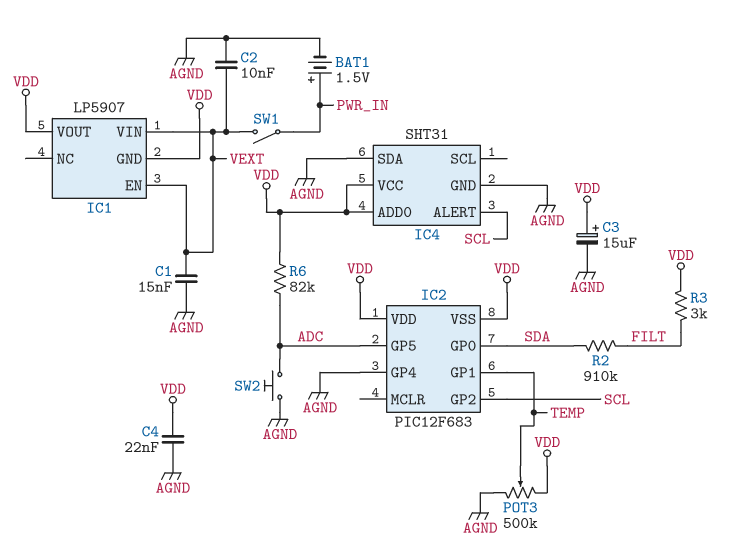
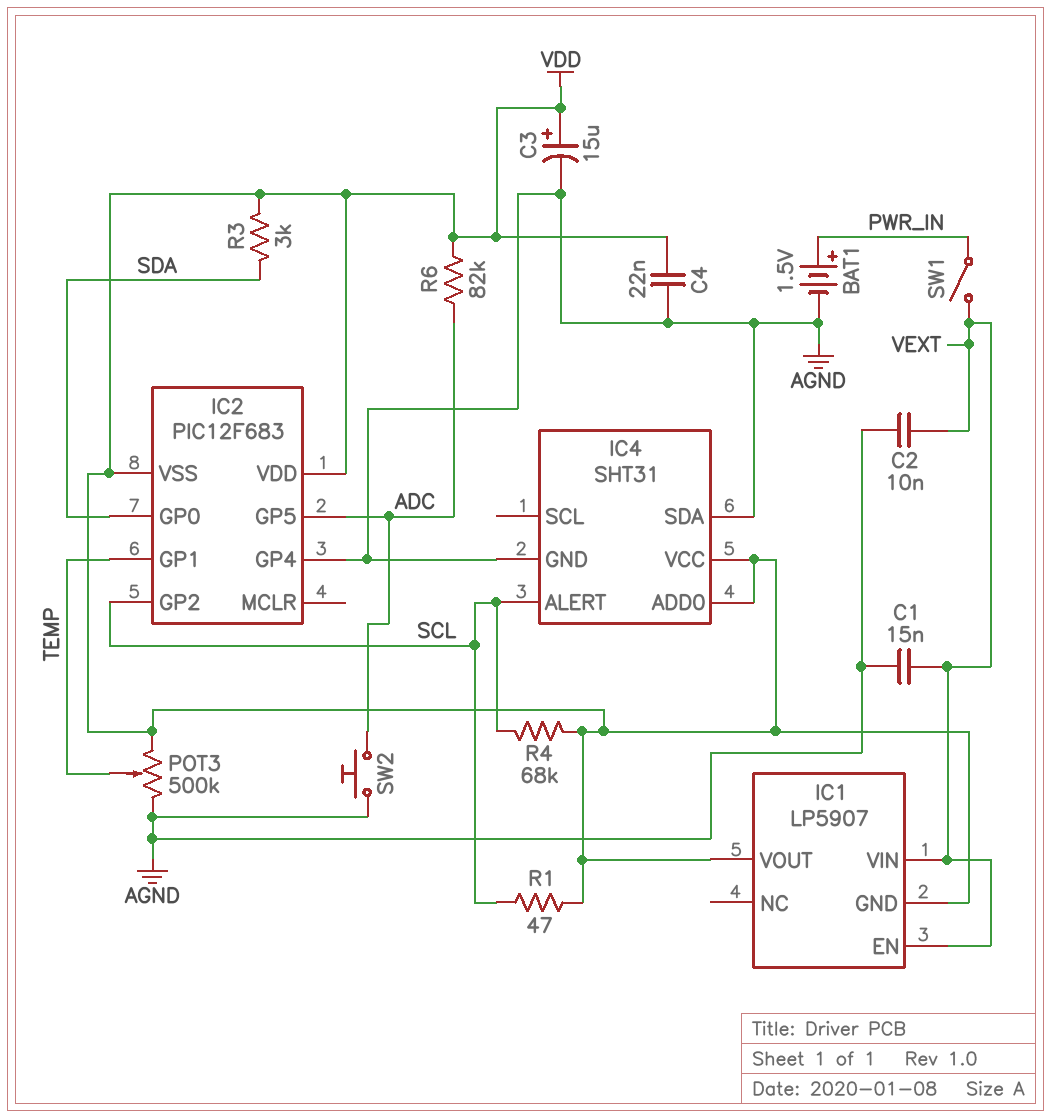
R1: none -> 47 (SCL, VDD)
R2: 910k (FILT, SDA) -> none
R3: 3k (FILT, VDD) -> 3k (SDA, VDD)
R4: none -> 68k (SCL, VDD)

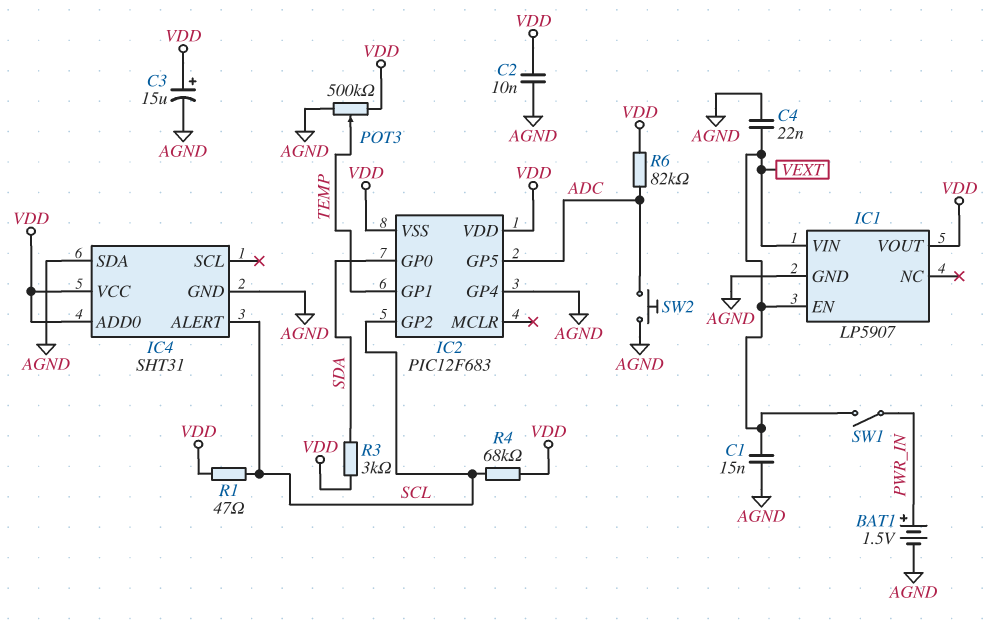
C2: 10nF (AGND, VEXT) -> 10nF (AGND, VDD)
C4: 22nF (AGND, VDD) -> 22nF (AGND, VEXT)
IC1 pin GND: VDD -> AGND

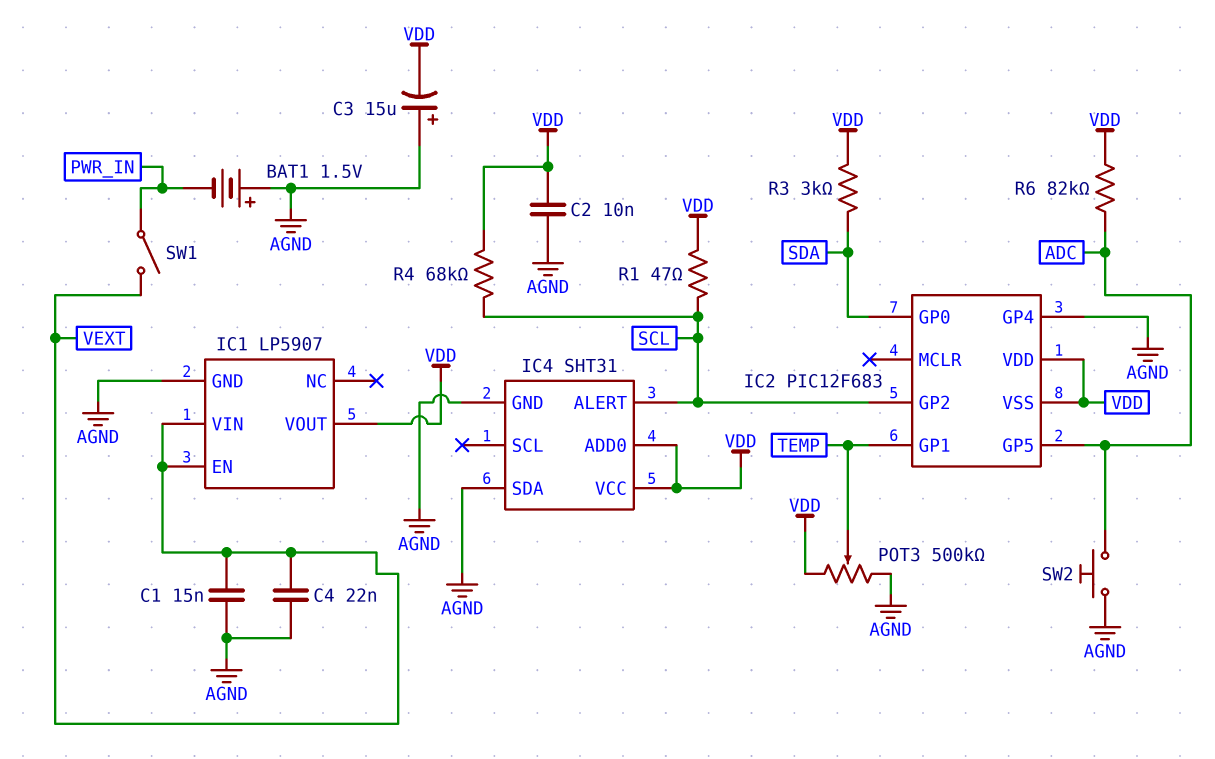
BAT1: 1.5V (plus PWR_IN, minus AGND) -> 1.5V (plus AGND, minus PWR_IN)
C3: 15uF (plus VDD, minus AGND) -> 15uF (plus AGND, minus VDD)

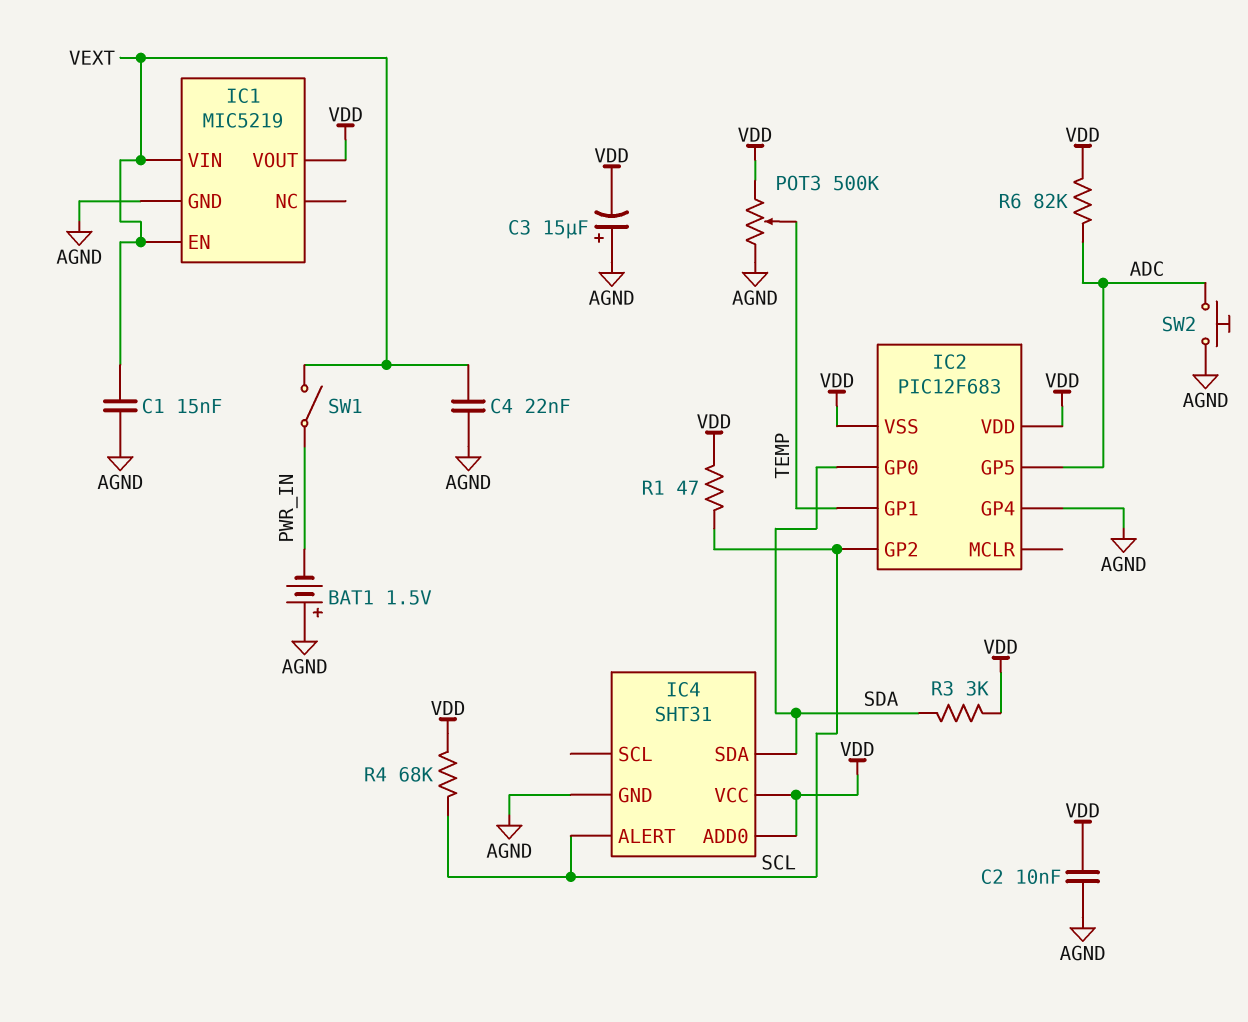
IC1: LP5907 -> MIC5219
IC4 pin SDA: AGND -> SDA

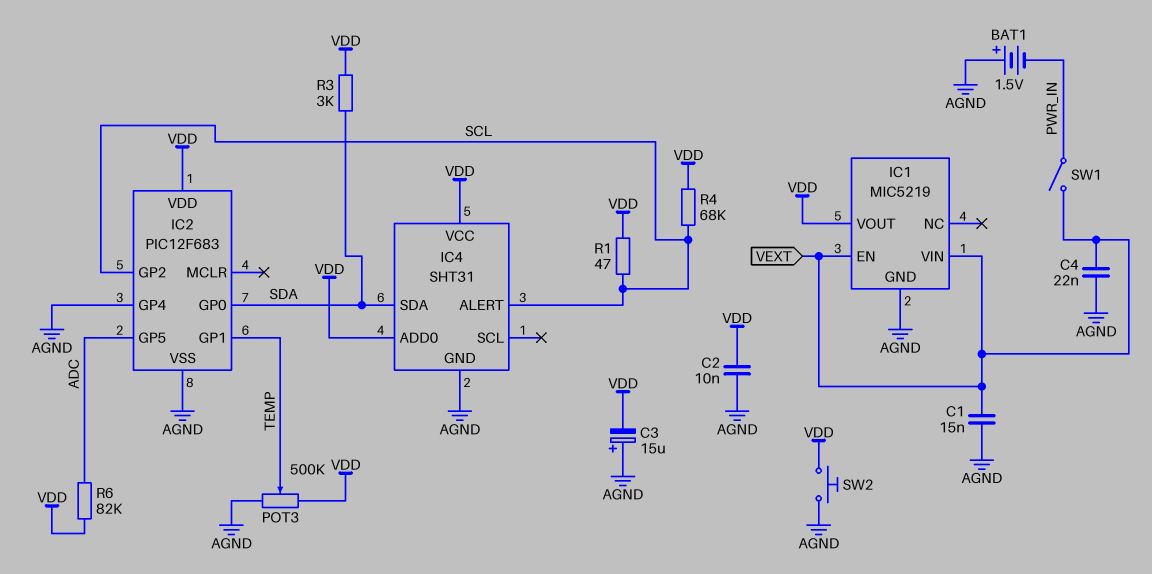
IC2 pin VSS: VDD -> AGND
SW2: button (ADC, AGND) -> button (AGND, VDD)

